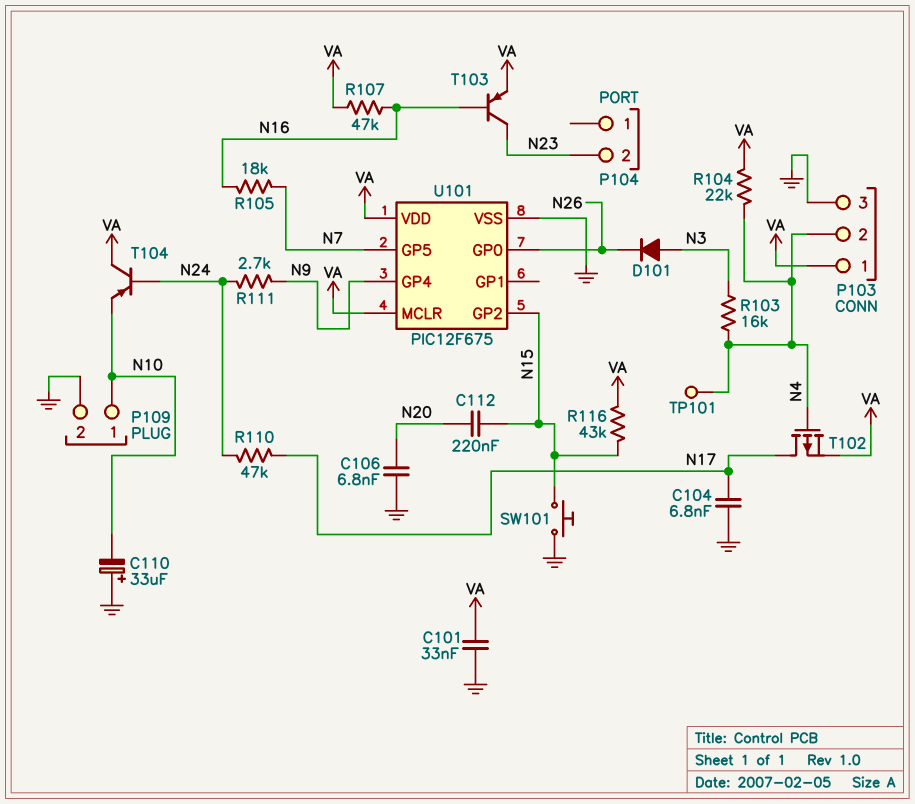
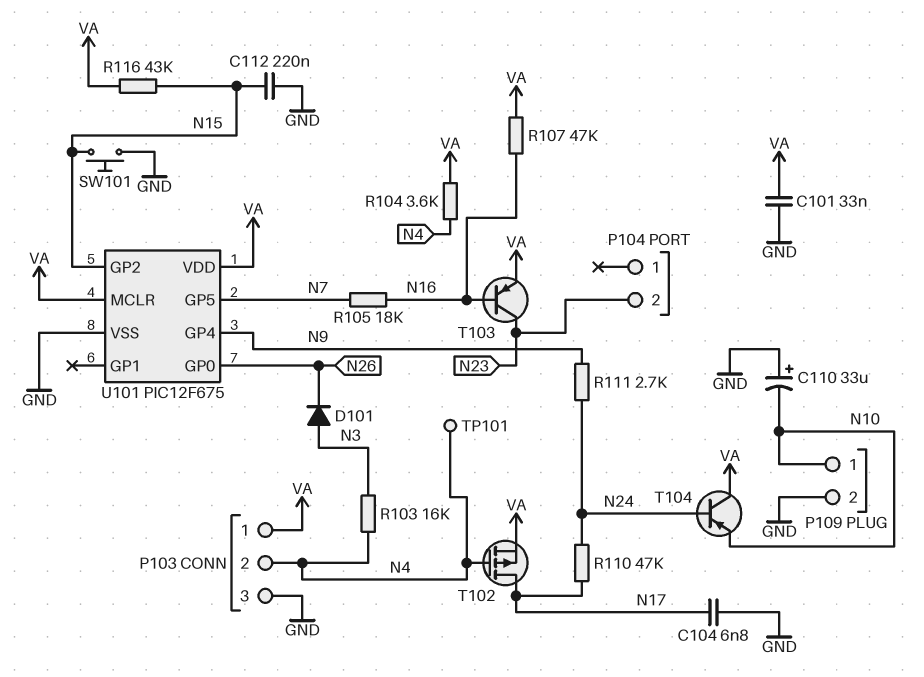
C106: 6.8nF (GND, N20) -> none
C112: 220nF (N15, N20) -> 220nF (GND, N15)
R104: 22k (N4, VA) -> 3.6k (N4, VA)

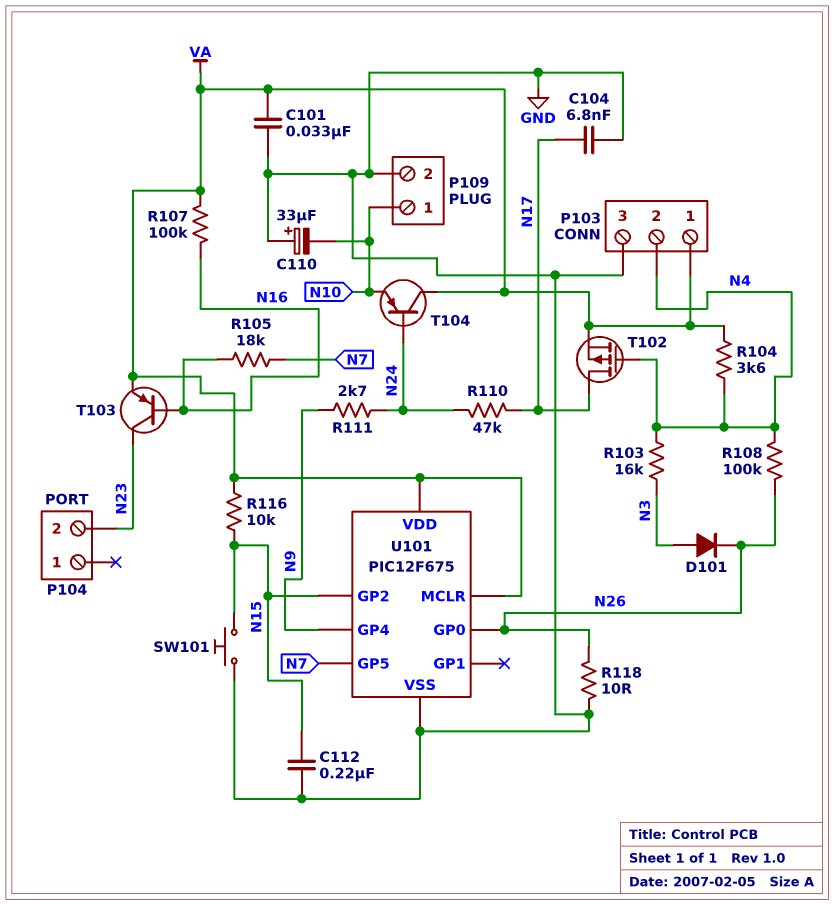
R107: 47k (N16, VA) -> 100k (N16, VA)
R108: none -> 100k (N4, N26)
R116: 43k (N15, VA) -> 10k (N15, VA)
R118: none -> 10 (GND, N26)
TP101: test point (N4) -> none

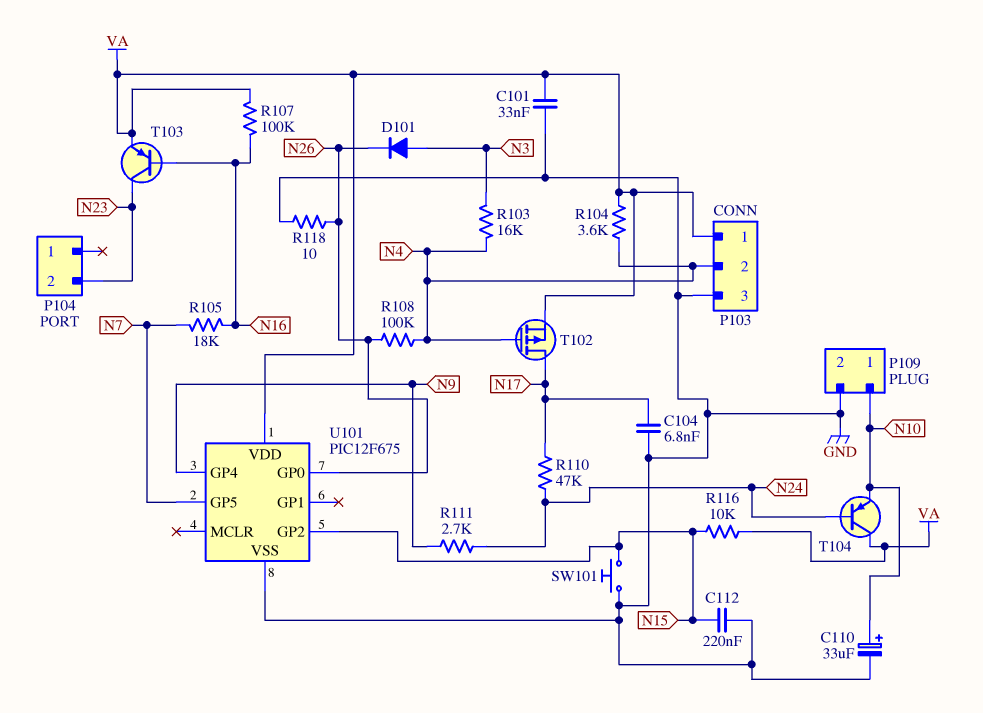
C110: 33uF (plus GND, minus N10) -> 33uF (plus N10, minus GND)
U101 pin MCLR: VA -> none

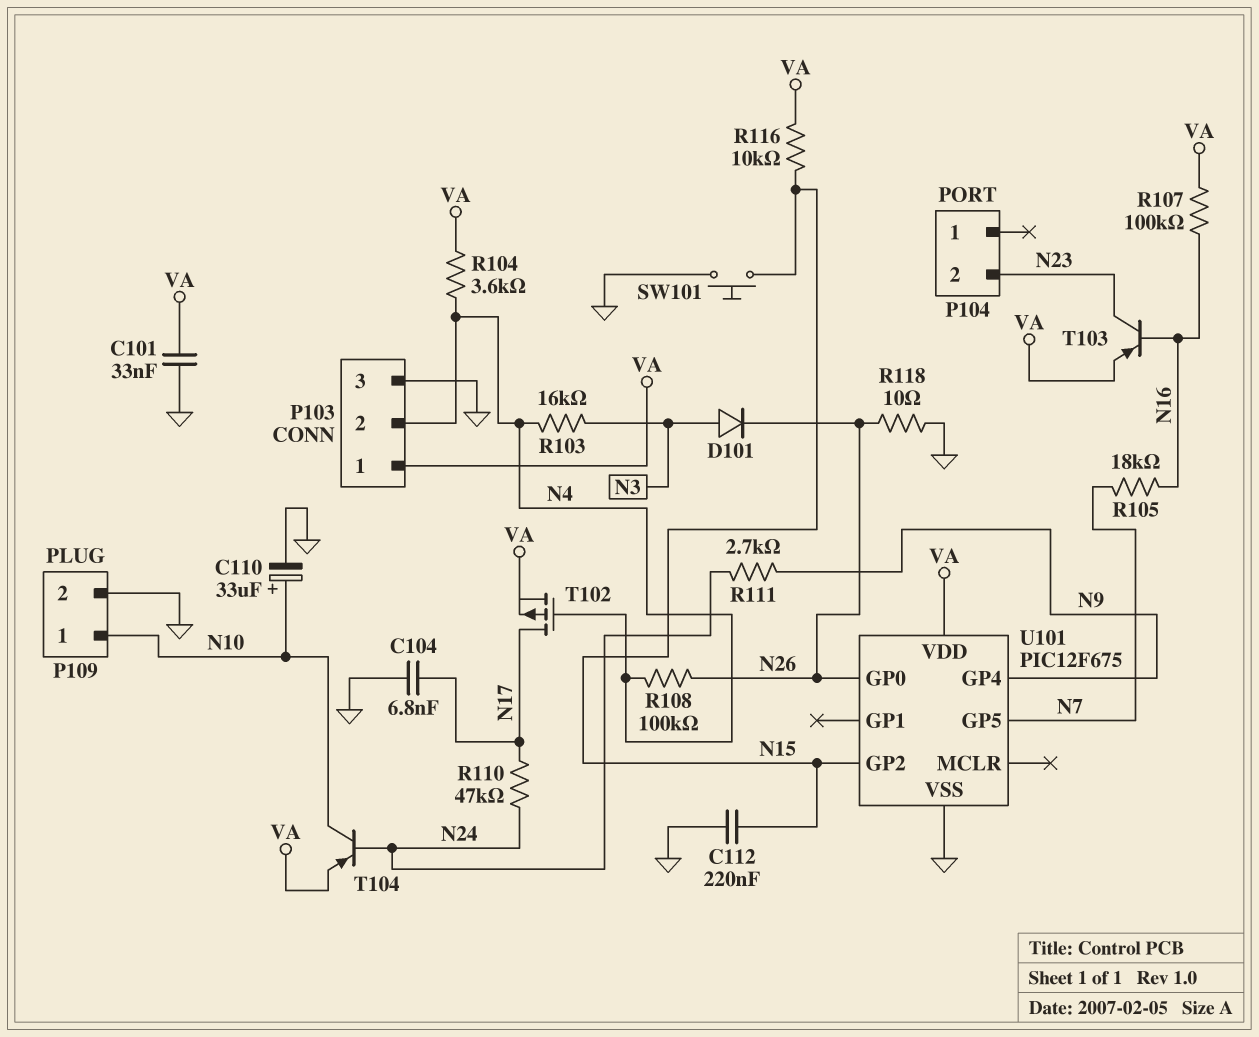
T104: PNP (B N24, C VA, E N10) -> PNP (B N24, C N10, E VA)

